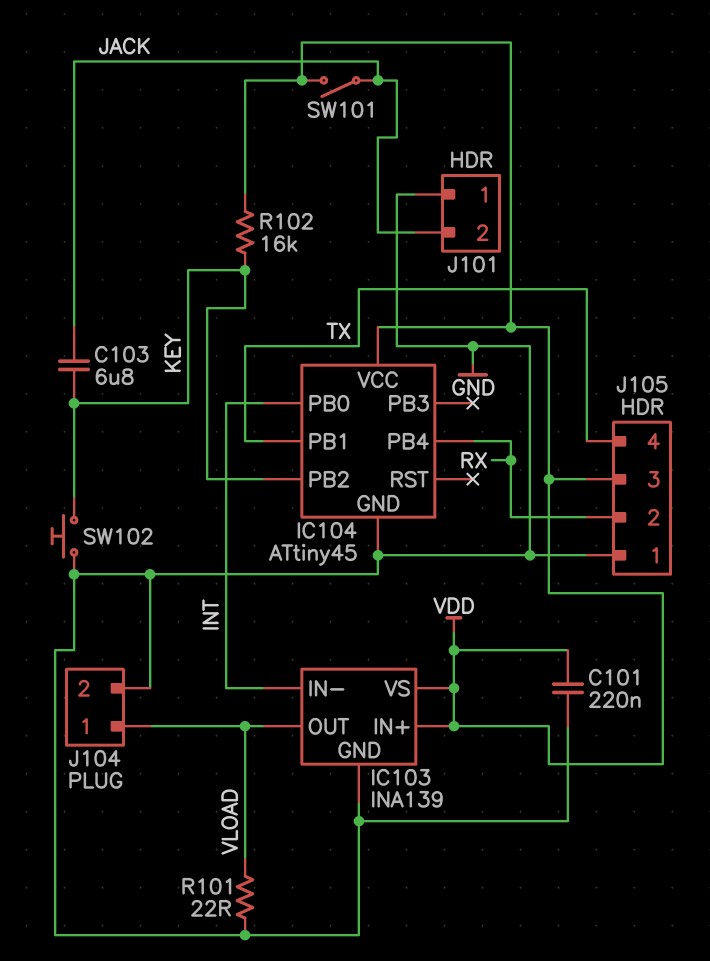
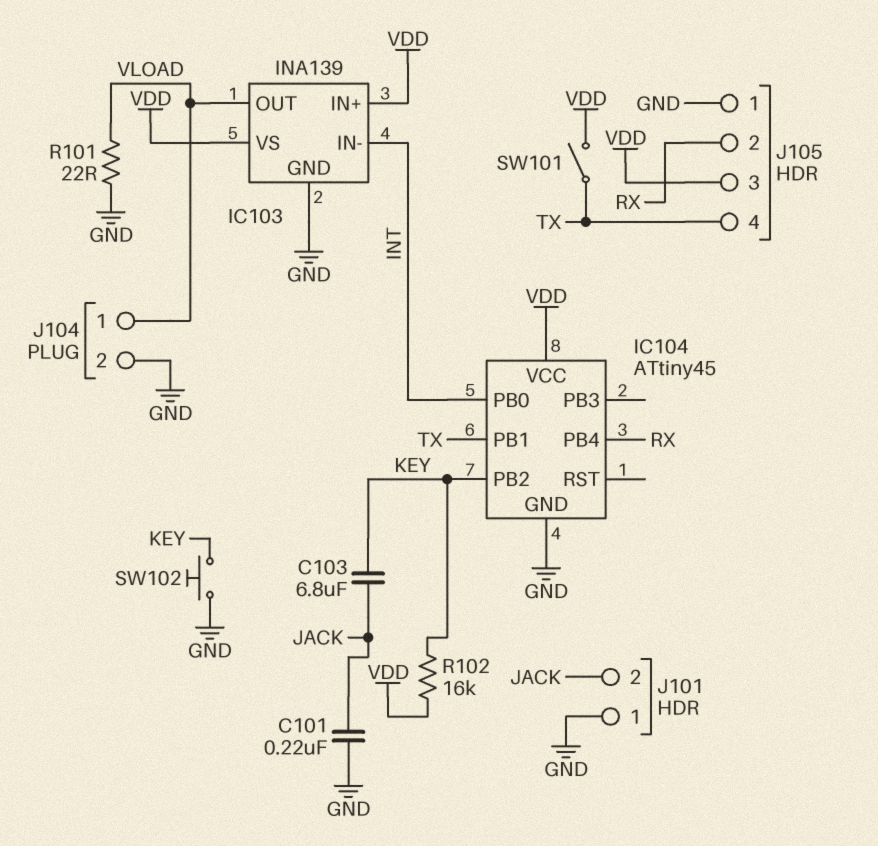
C101: 220nF (GND, VDD) -> 220nF (GND, JACK)
SW101: switch (JACK, VDD) -> switch (TX, VDD)

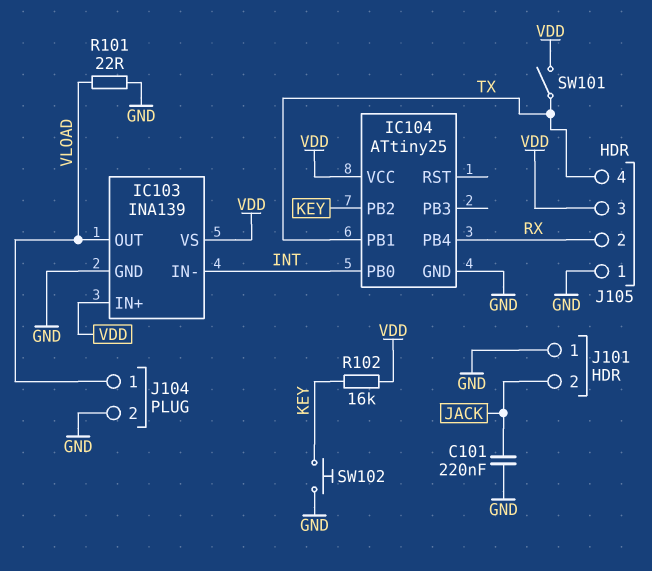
C103: 6.8uF (JACK, KEY) -> none
IC104: ATtiny45 -> ATtiny25

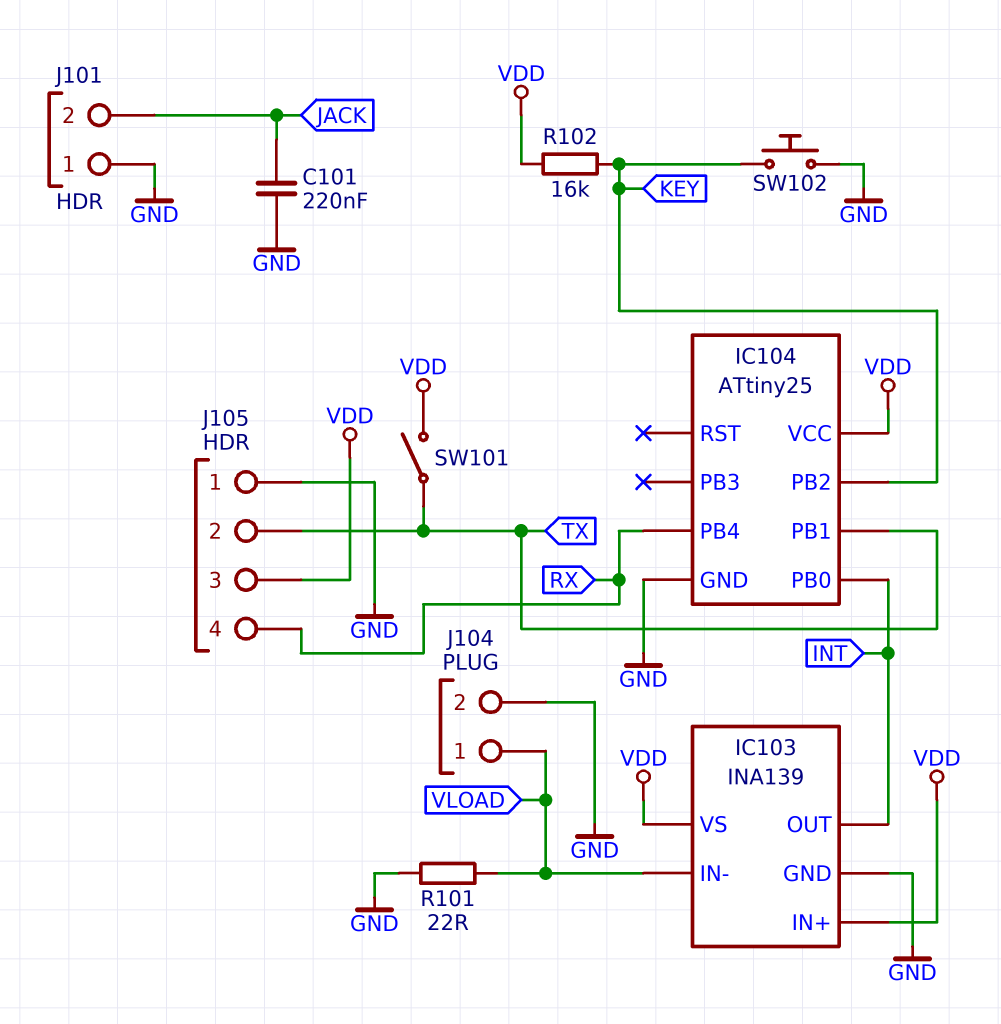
IC103 pin IN-: INT -> VLOAD
IC103 pin OUT: VLOAD -> INT
J105 pin 2: RX -> TX
J105 pin 4: TX -> RX

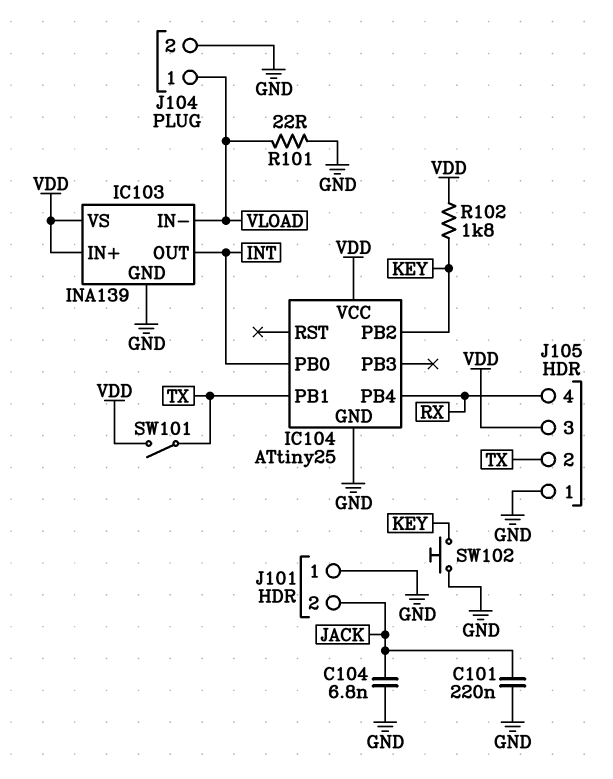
C104: none -> 6.8nF (GND, JACK)
R102: 16k (KEY, VDD) -> 1.8k (KEY, VDD)

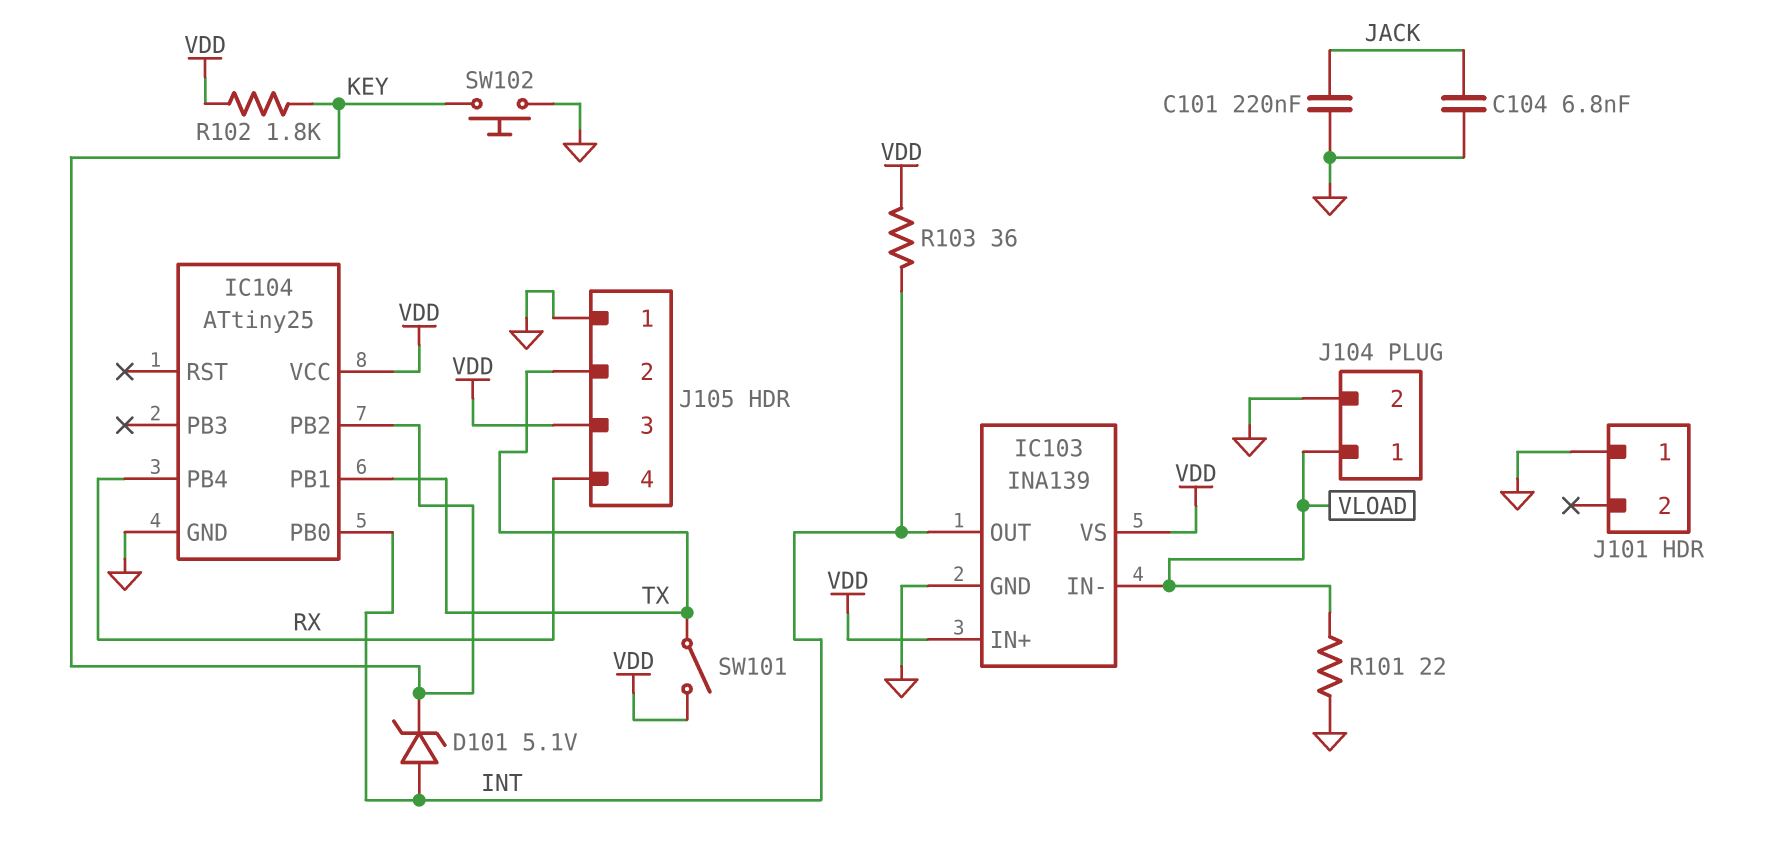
D101: none -> zener 5.1V (A INT, K KEY)
J101 pin 2: JACK -> none
R103: none -> 36 (INT, VDD)

